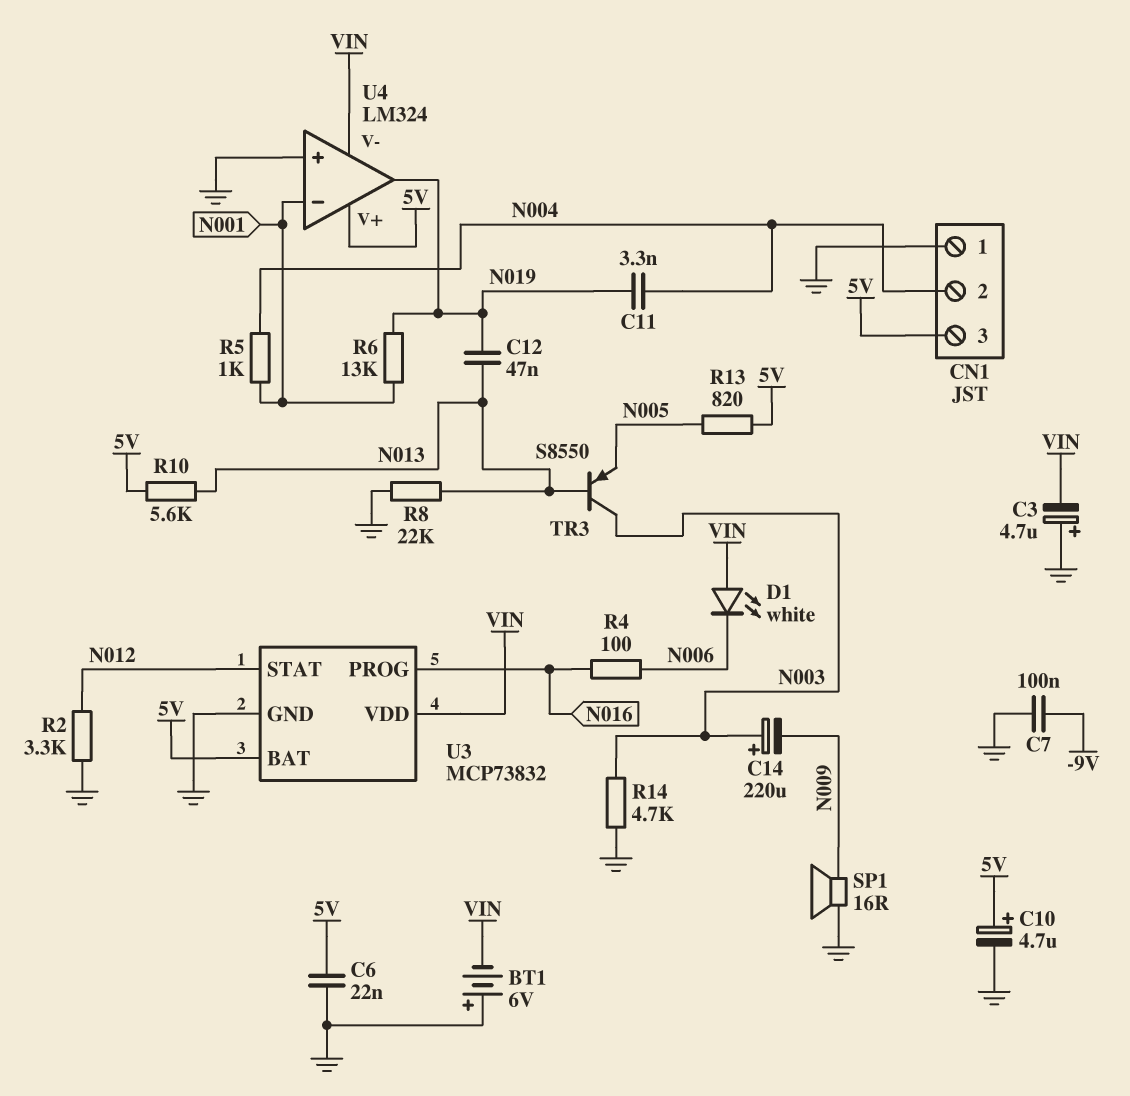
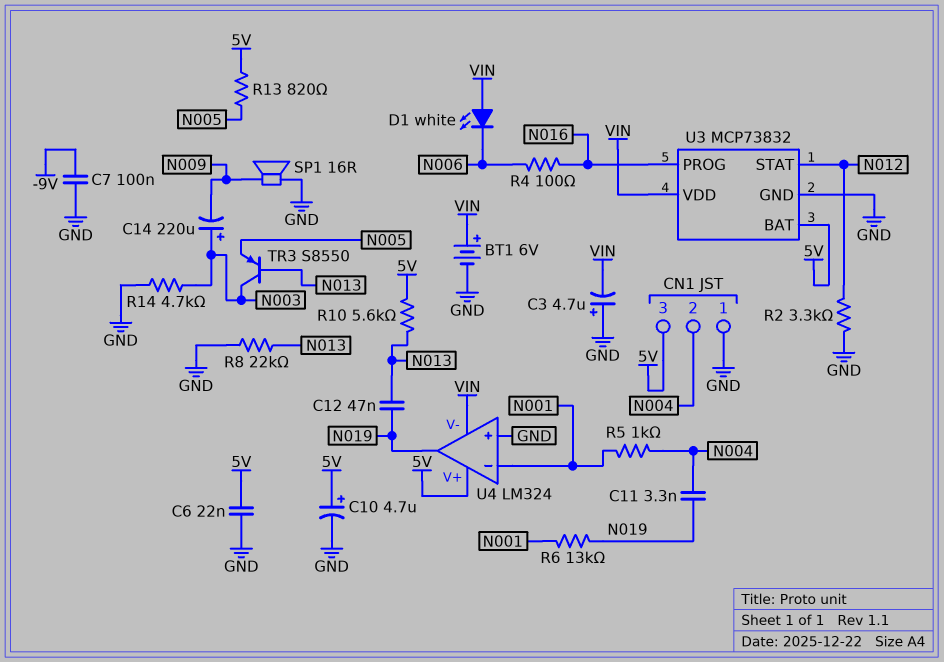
BT1: 6V (plus GND, minus VIN) -> 6V (plus VIN, minus GND)

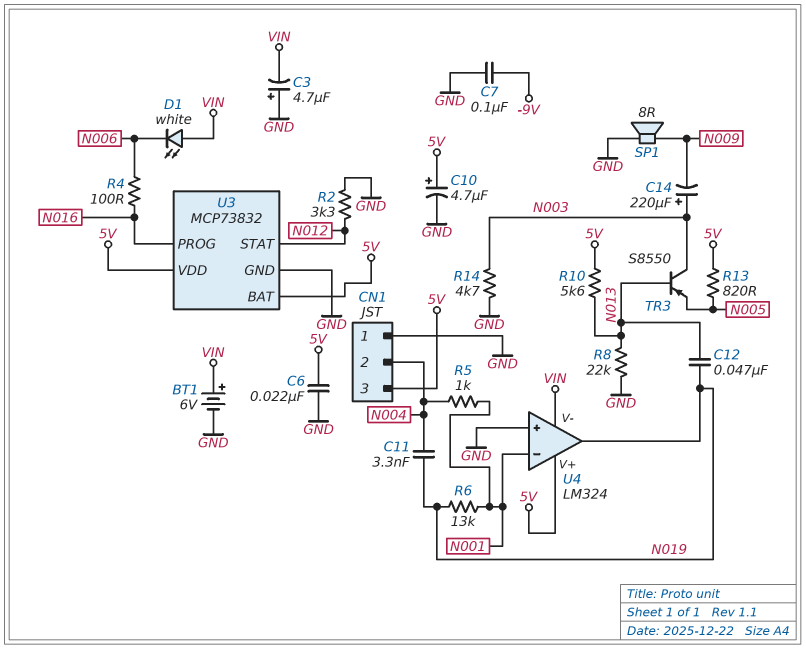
SP1: speaker 16R (GND, N009) -> speaker 8R (GND, N009)
U3 pin VDD: VIN -> 5V

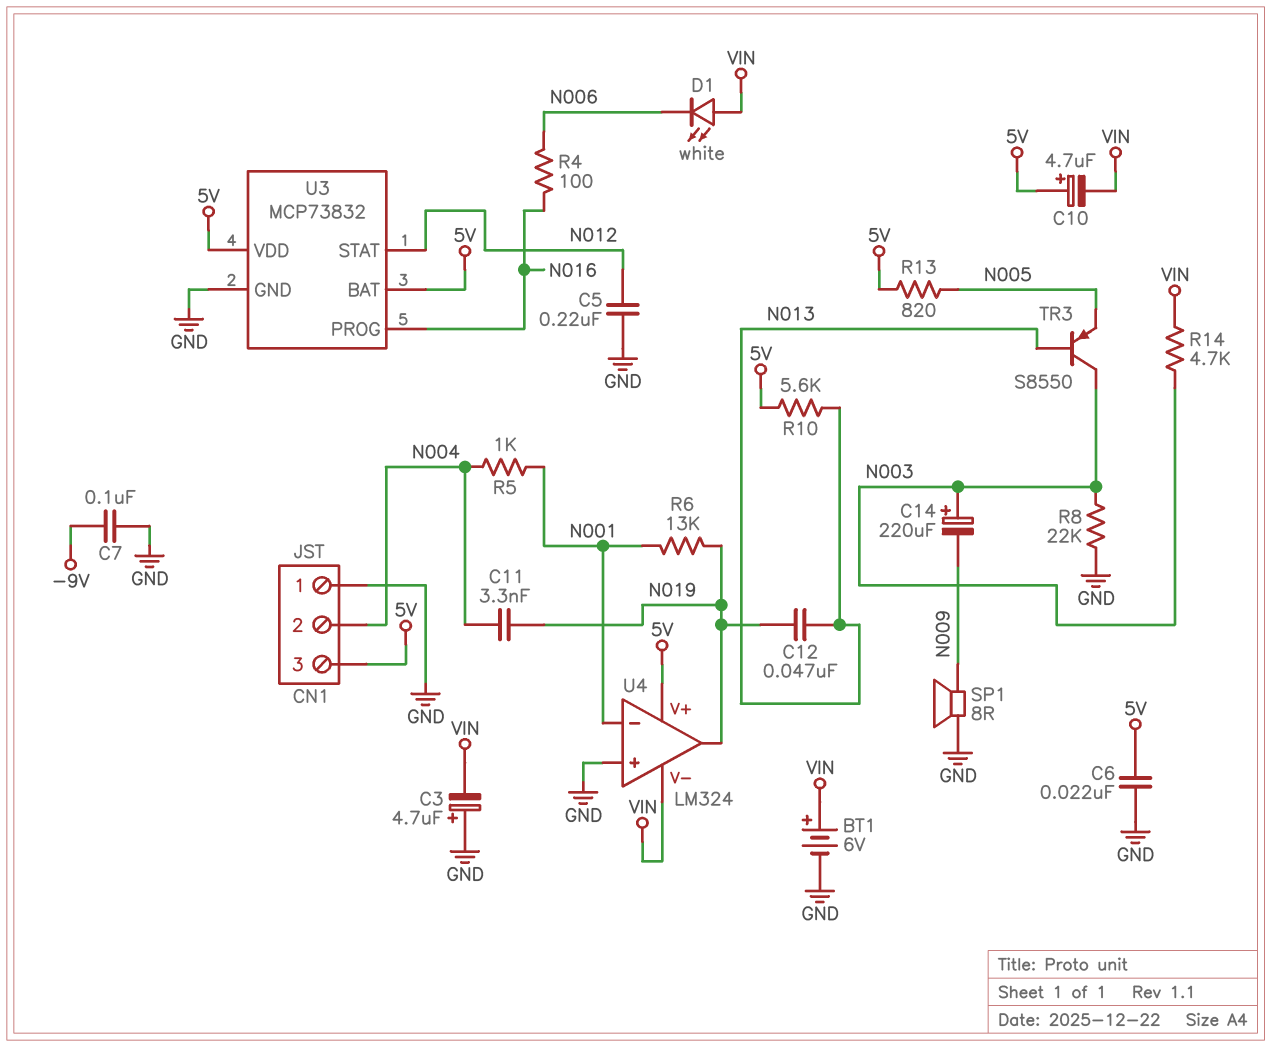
C5: none -> 220nF (GND, N012)
C10: 4.7uF (plus 5V, minus GND) -> 4.7uF (plus 5V, minus VIN)
R2: 3.3k (GND, N012) -> none
R8: 22k (GND, N013) -> 22k (GND, N003)
R14: 4.7k (GND, N003) -> 4.7k (N003, VIN)

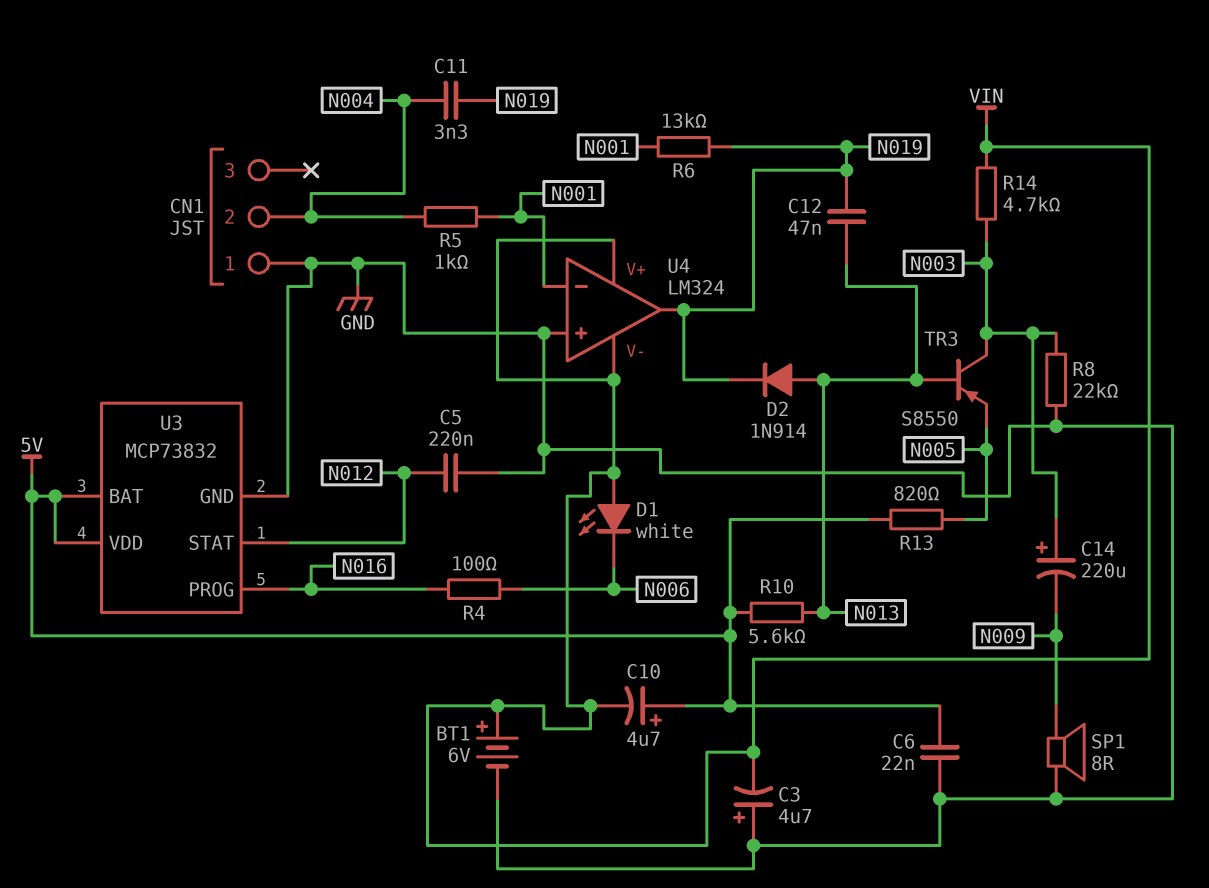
C7: 100nF (-9V, GND) -> none
CN1 pin 3: 5V -> none
D2: none -> diode 1N914 (A N013, K N019)
U4 pin V+: 5V -> VIN

